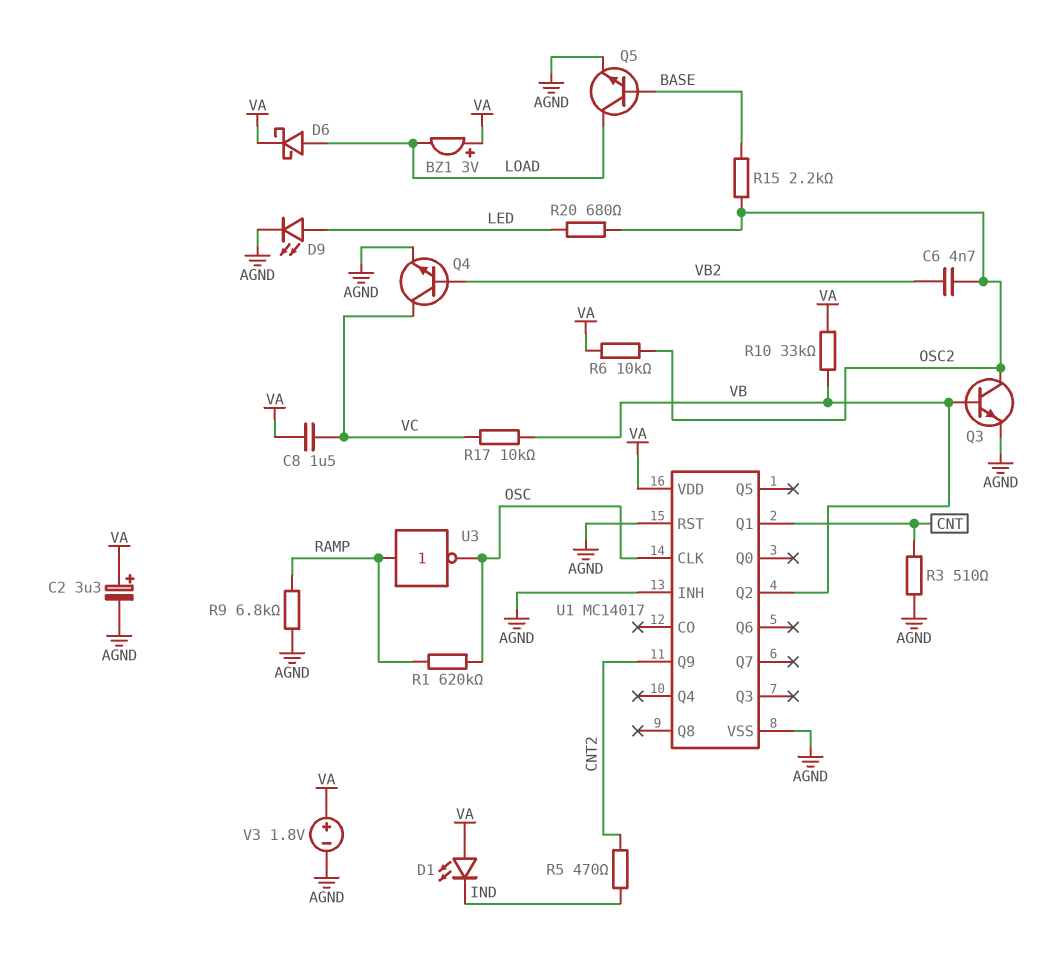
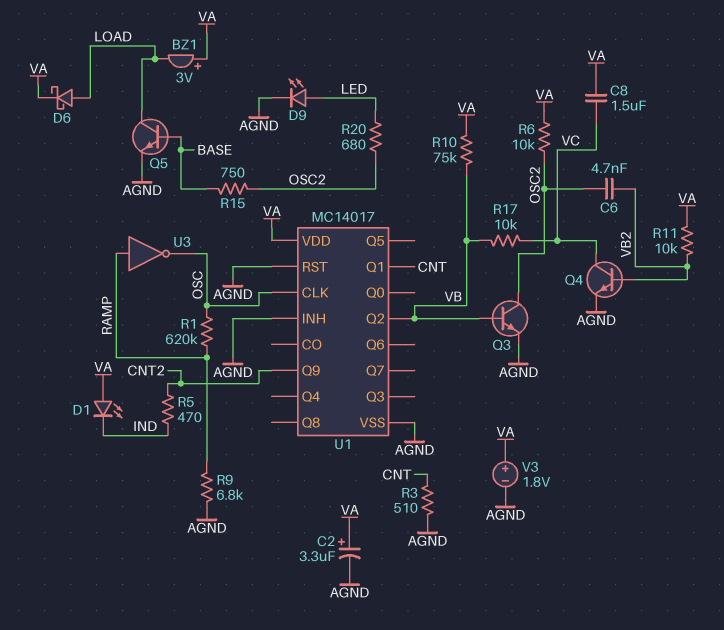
R10: 33k (VA, VB) -> 75k (VA, VB)
R11: none -> 10k (VA, VB2)
R15: 2.2k (BASE, OSC2) -> 750 (BASE, OSC2)

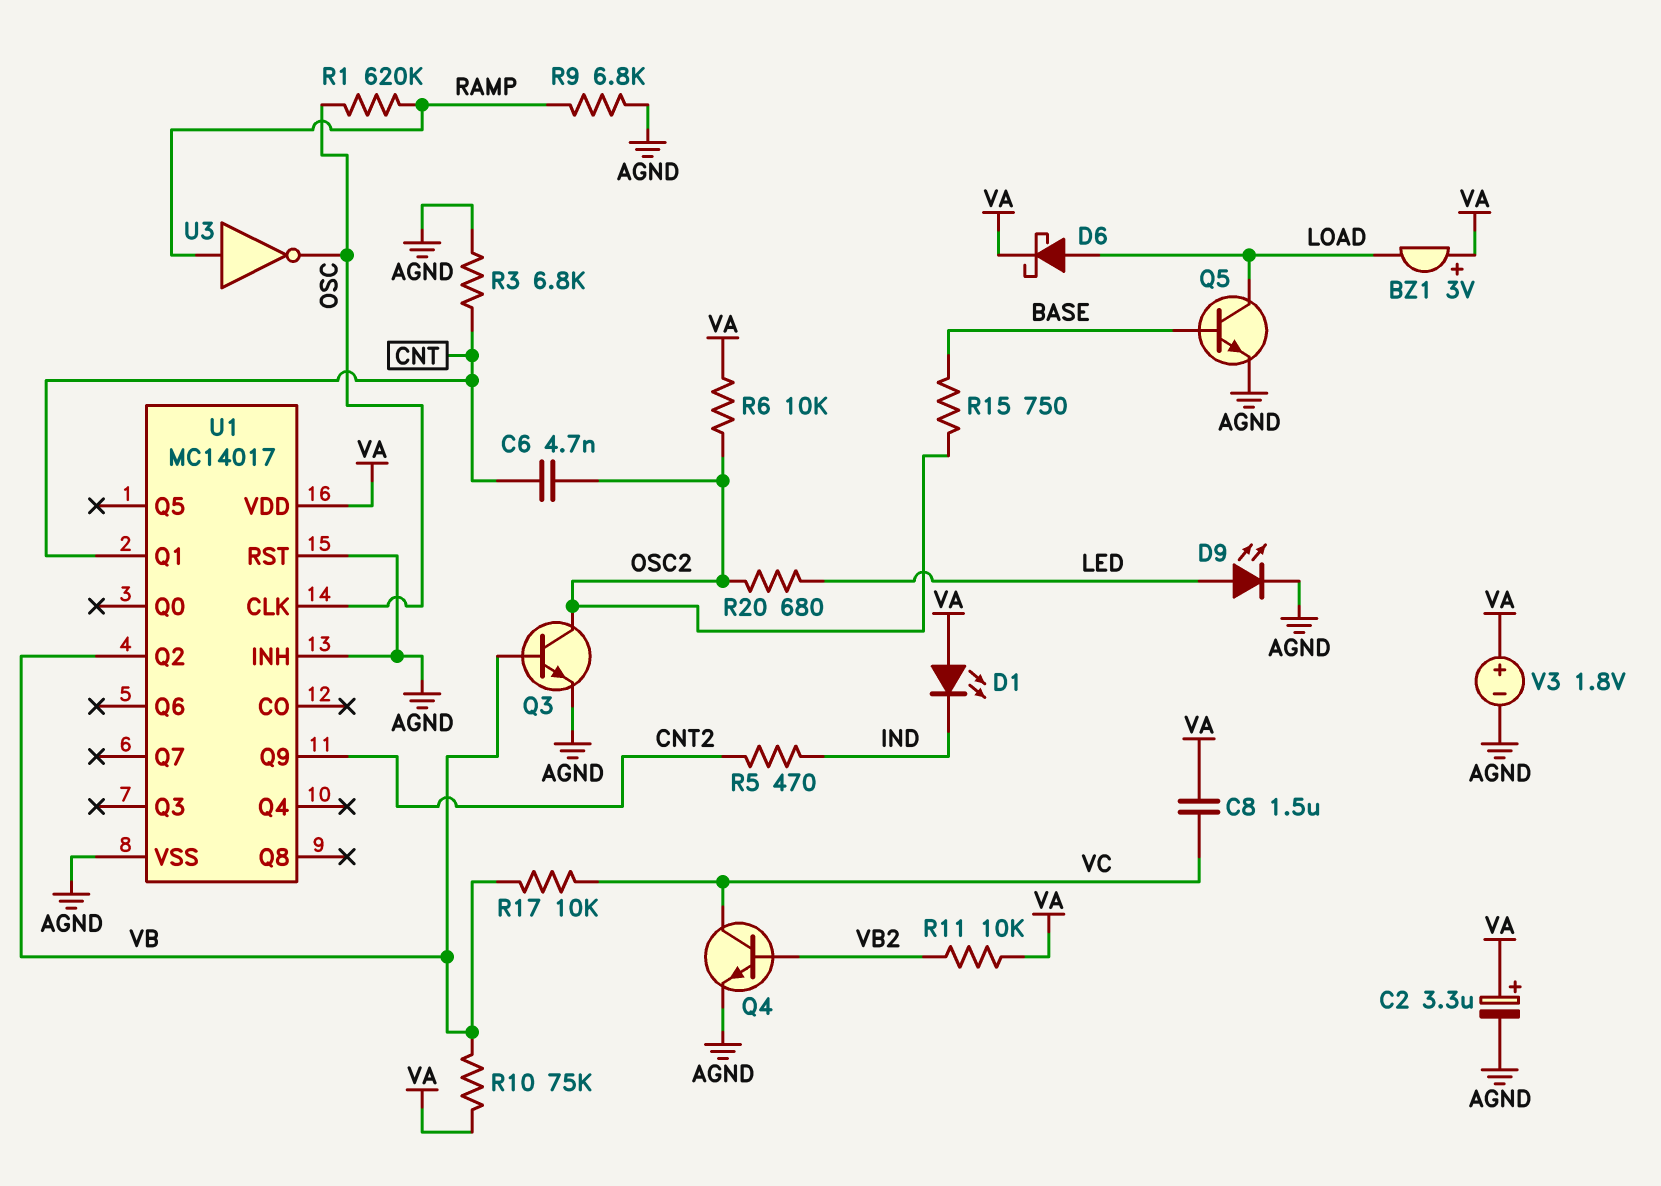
C6: 4.7nF (OSC2, VB2) -> 4.7nF (CNT, OSC2)
R3: 510 (AGND, CNT) -> 6.8k (AGND, CNT)

